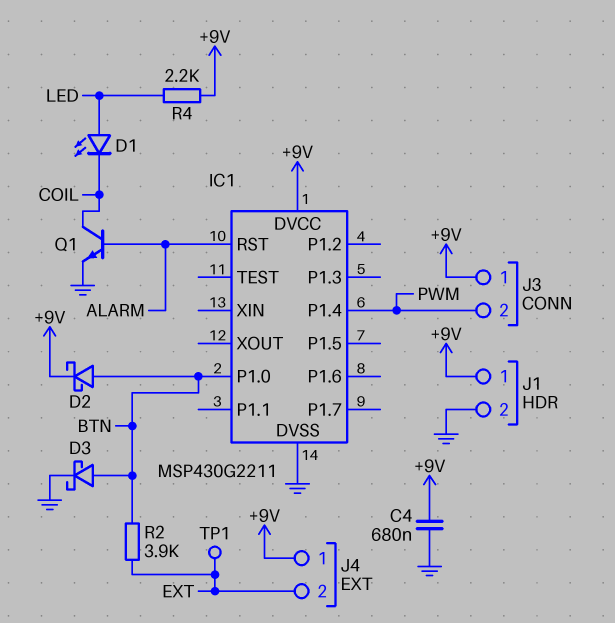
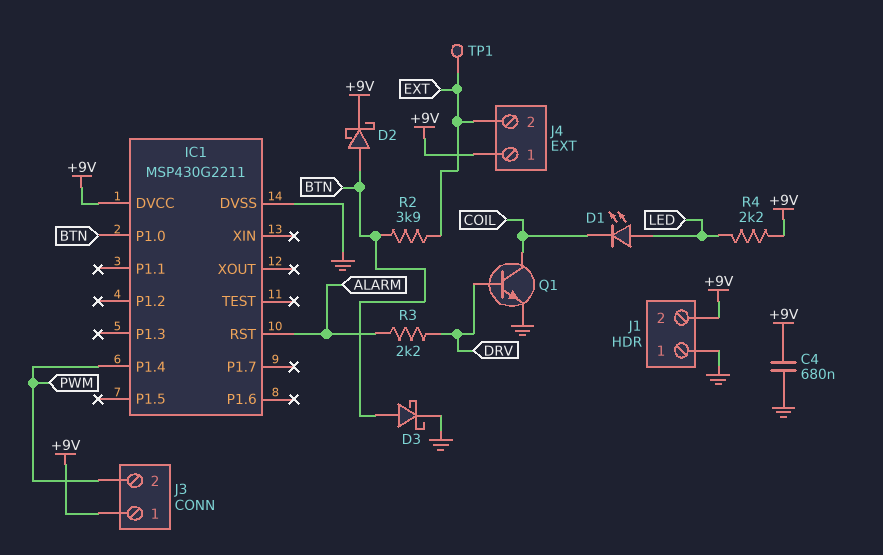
J1 pin 1: +9V -> GND
J1 pin 2: GND -> +9V
Q1: NPN (B ALARM, C COIL, E GND) -> NPN (B DRV, C COIL, E GND)
R3: none -> 2.2k (ALARM, DRV)

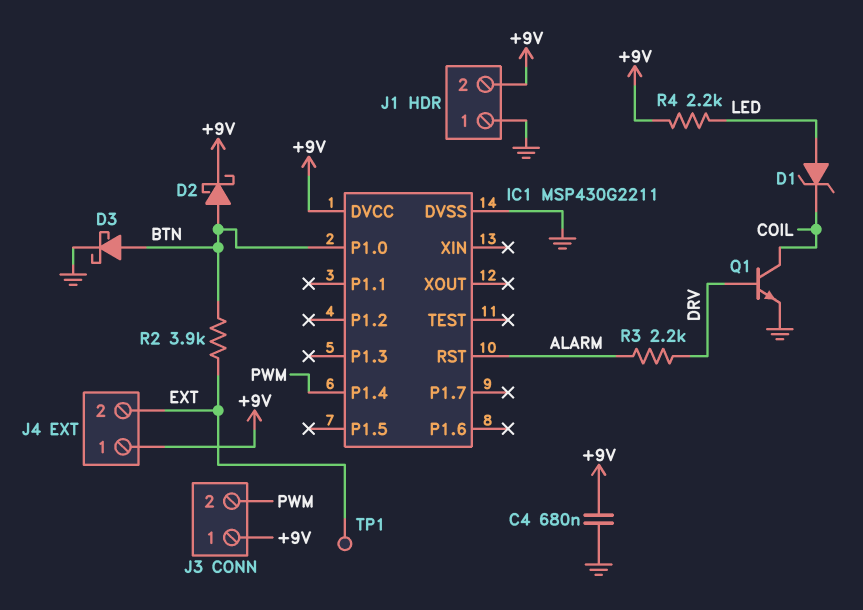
D1: LED (A LED, K COIL) -> zener (A LED, K COIL)

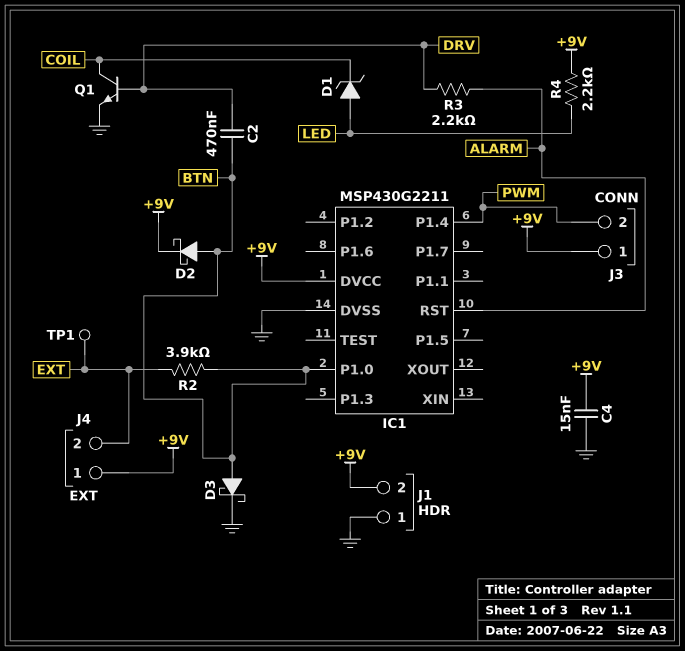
C2: none -> 470nF (BTN, DRV)
C4: 680nF (+9V, GND) -> 15nF (+9V, GND)

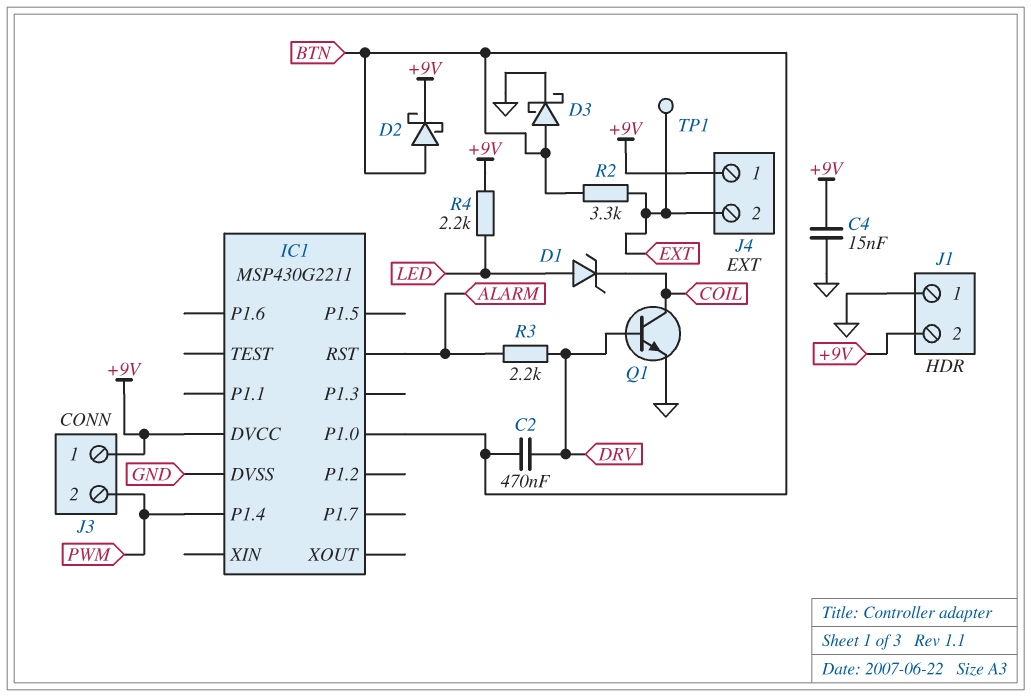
R2: 3.9k (BTN, EXT) -> 3.3k (BTN, EXT)

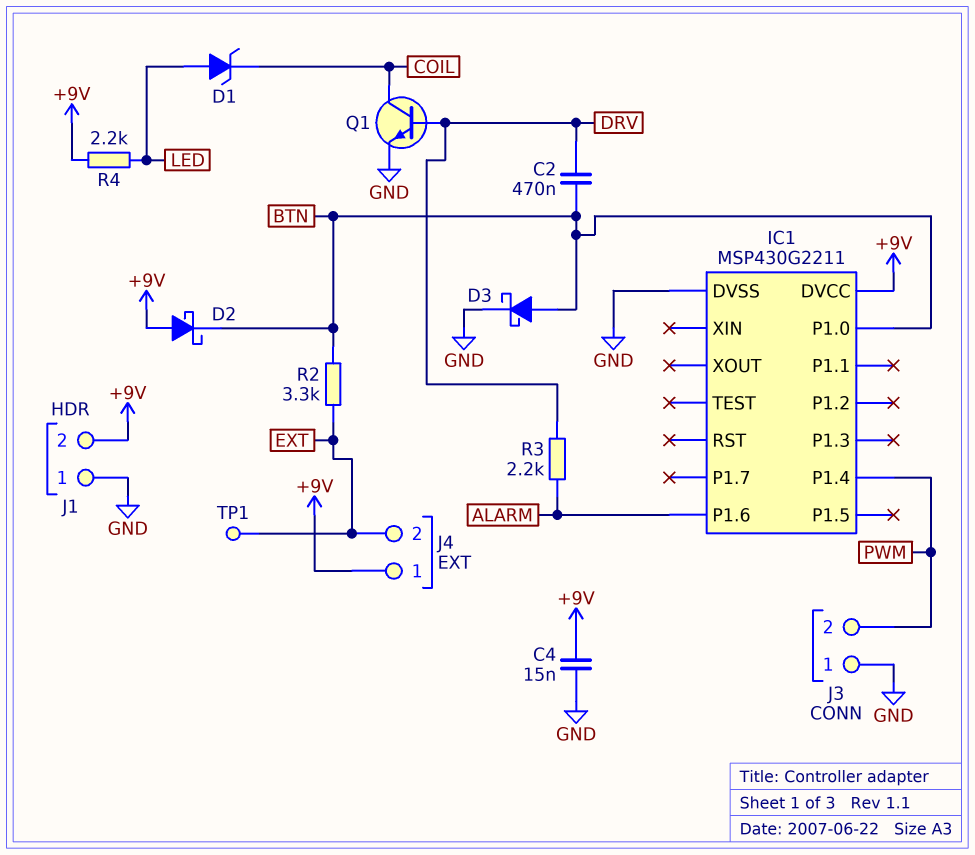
D2: schottky (A BTN, K +9V) -> schottky (A +9V, K BTN)
IC1 pin P1.6: none -> ALARM
IC1 pin RST: ALARM -> none
J3 pin 1: +9V -> GND

